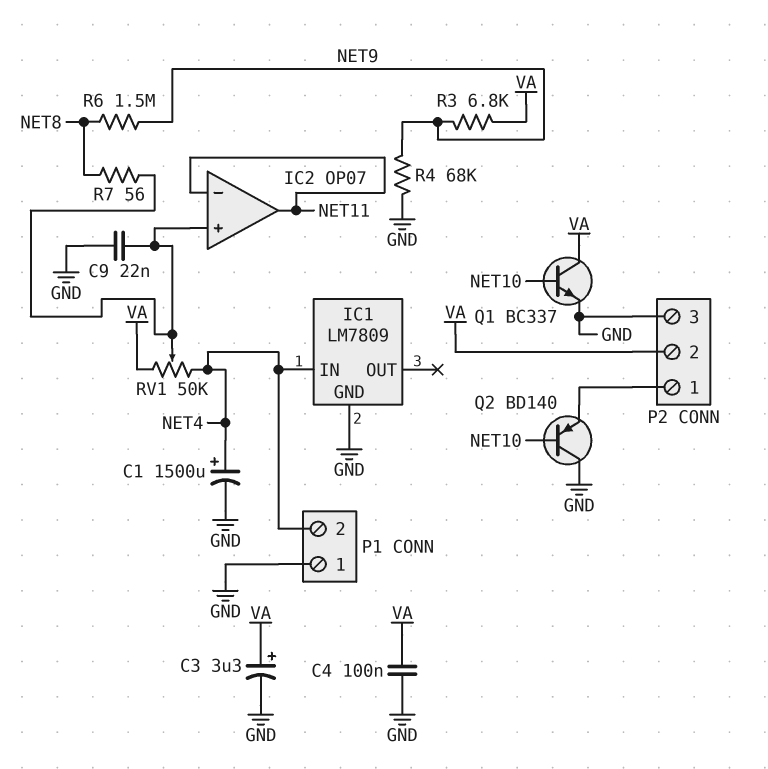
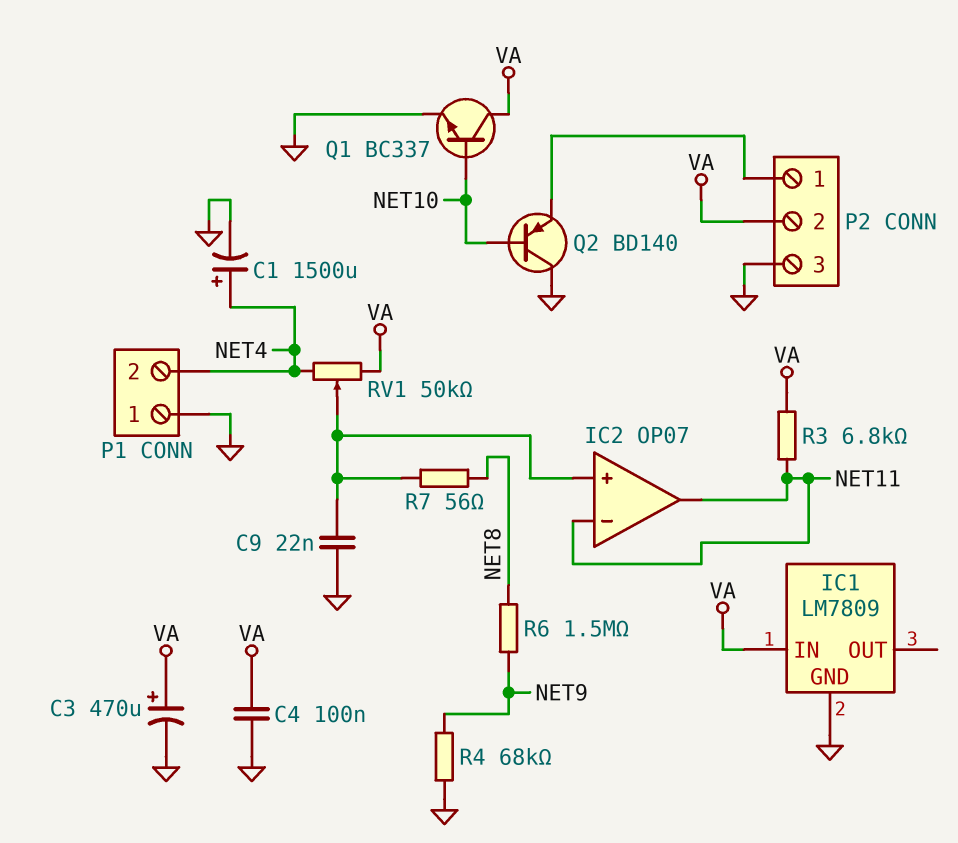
C3: 3.3uF (plus VA, minus GND) -> 470uF (plus VA, minus GND)
IC1 pin IN: NET4 -> VA
R3: 6.8k (NET9, VA) -> 6.8k (NET11, VA)

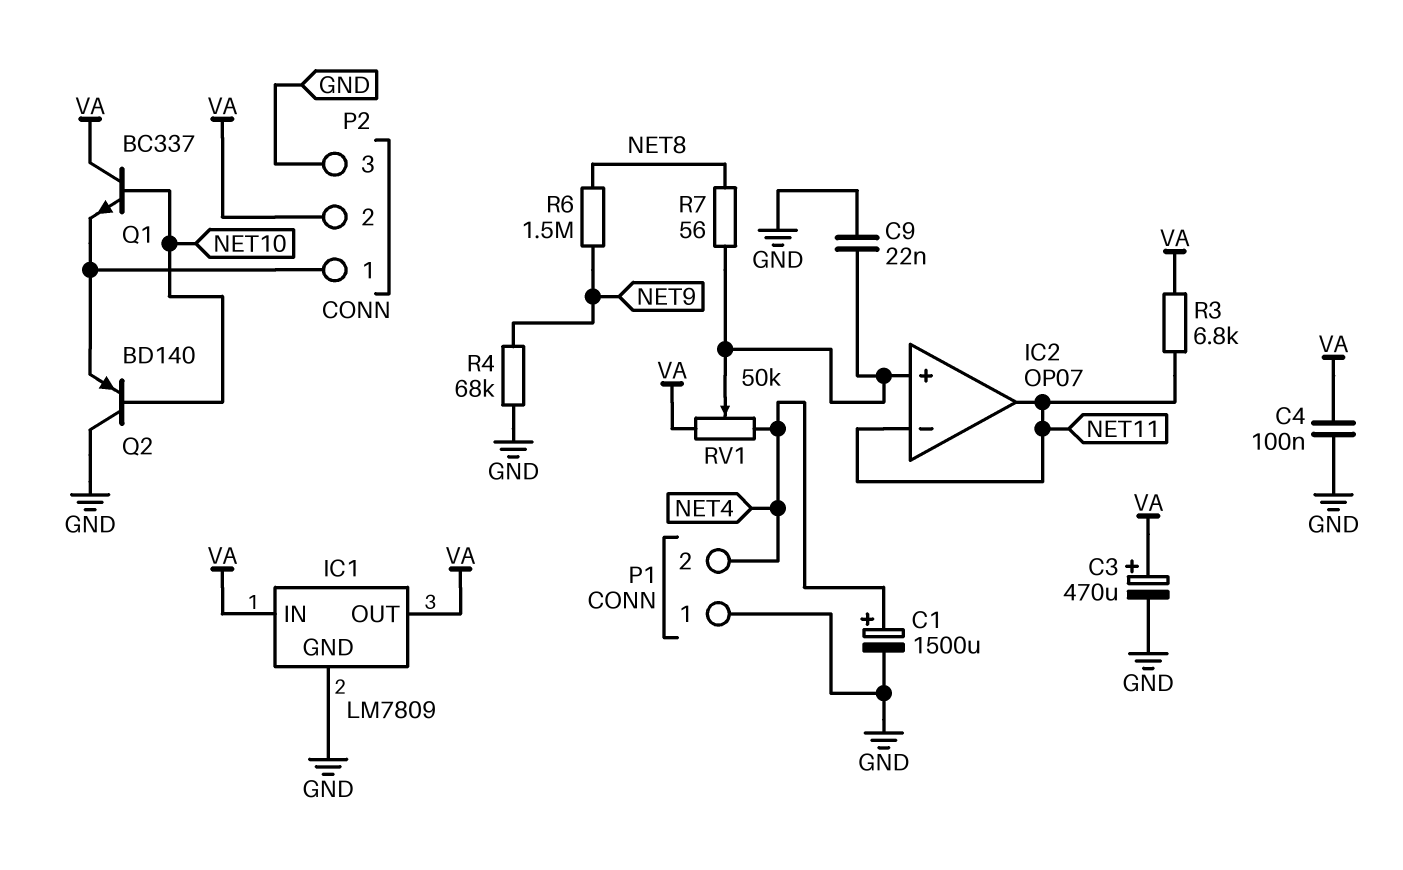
IC1 pin OUT: none -> VA
Q1: NPN BC337 (B NET10, C VA, E GND) -> NPN BC337 (B NET10, C VA, E P2/1)

